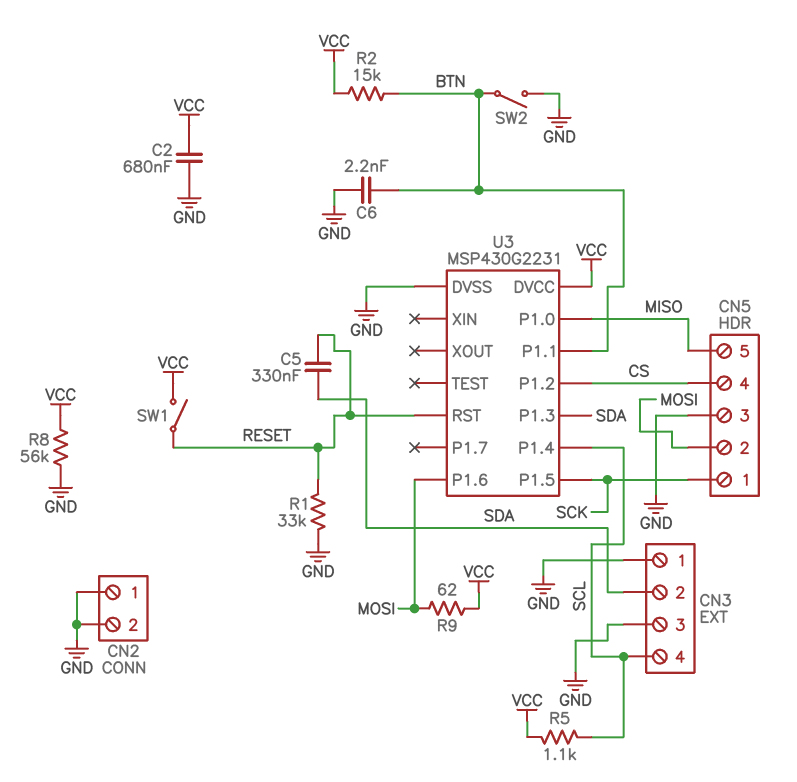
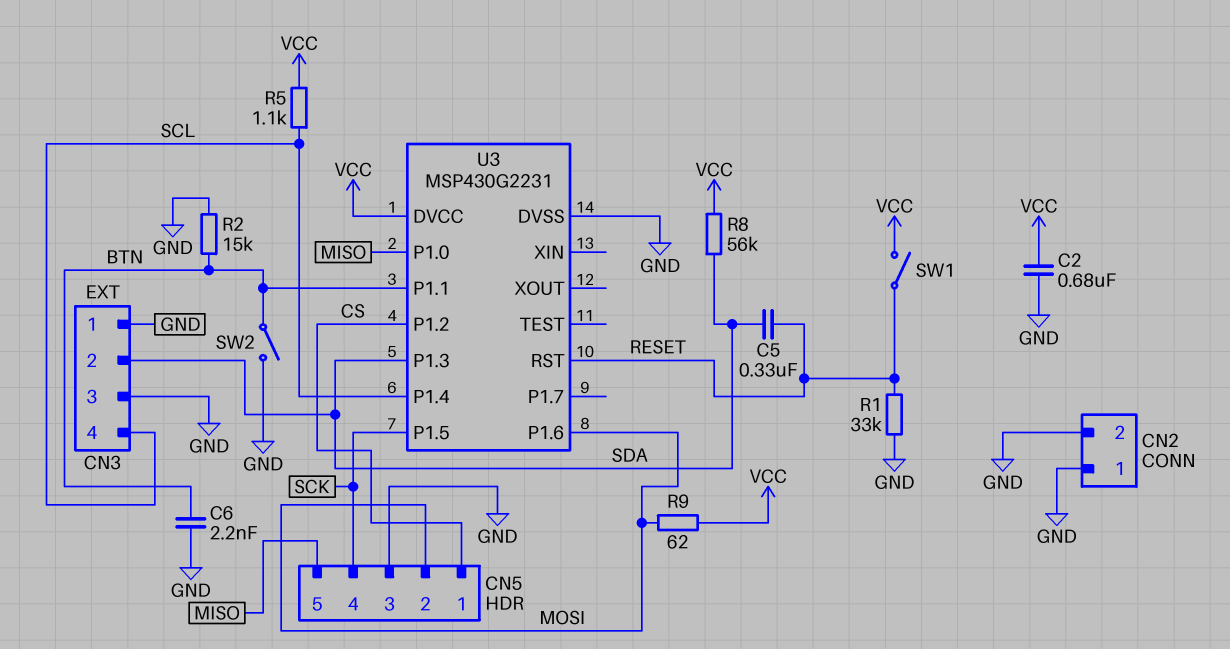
CN5 pin 1: SCK -> CS
CN5 pin 4: CS -> SCK
R2: 15k (BTN, VCC) -> 15k (BTN, GND)
R8: 56k (GND, VCC) -> 56k (SDA, VCC)

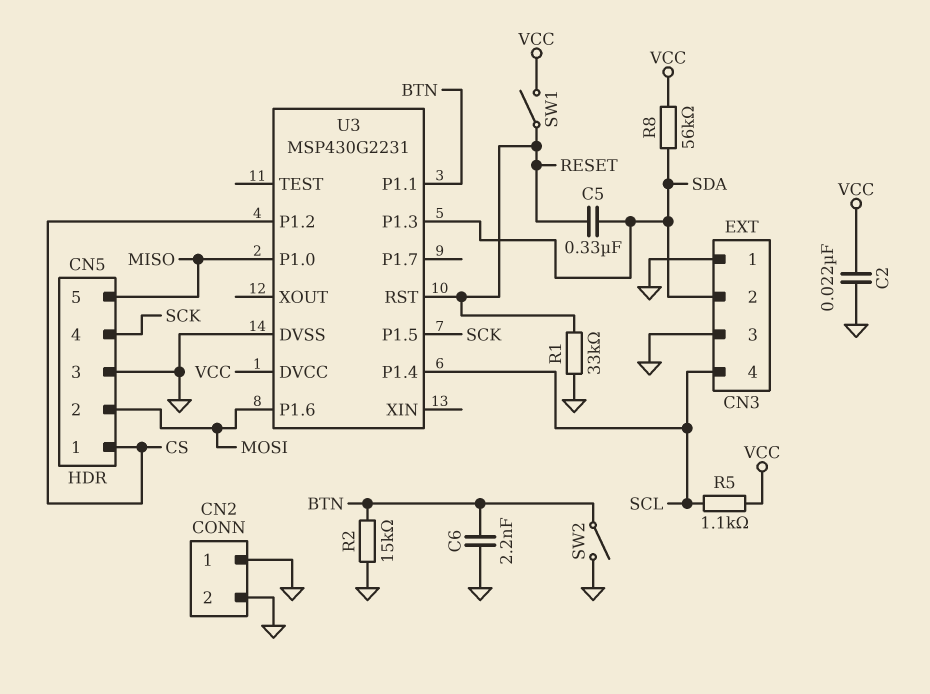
C2: 680nF (GND, VCC) -> 22nF (GND, VCC)
R9: 62 (MOSI, VCC) -> none

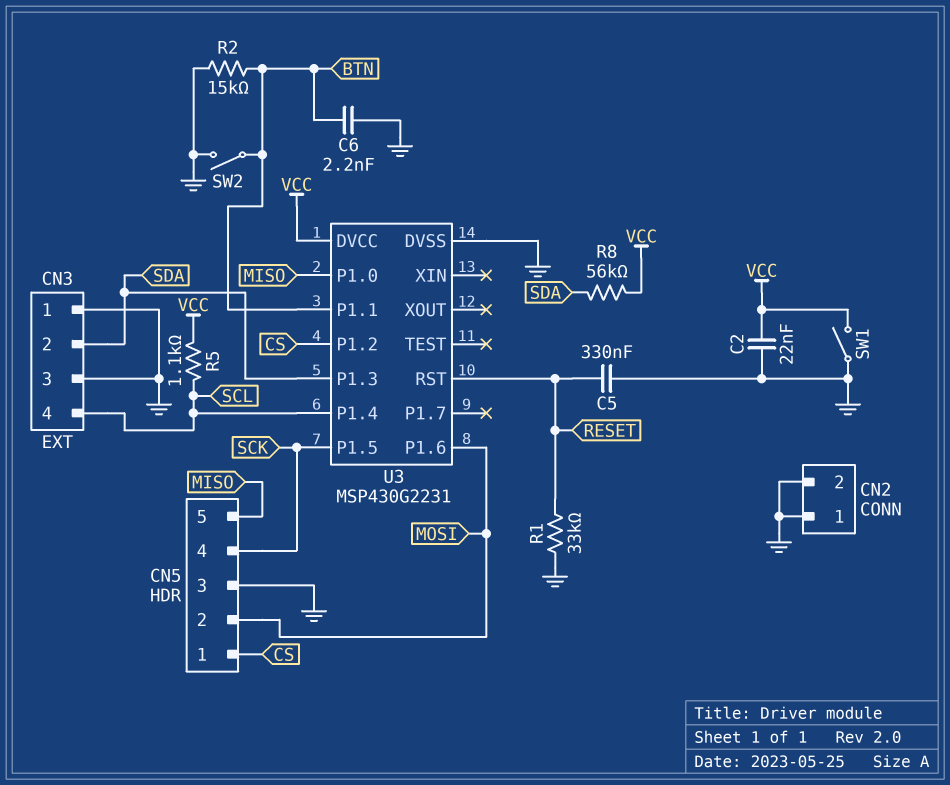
C5: 330nF (RESET, SDA) -> 330nF (GND, RESET)
SW1: switch (RESET, VCC) -> switch (GND, VCC)

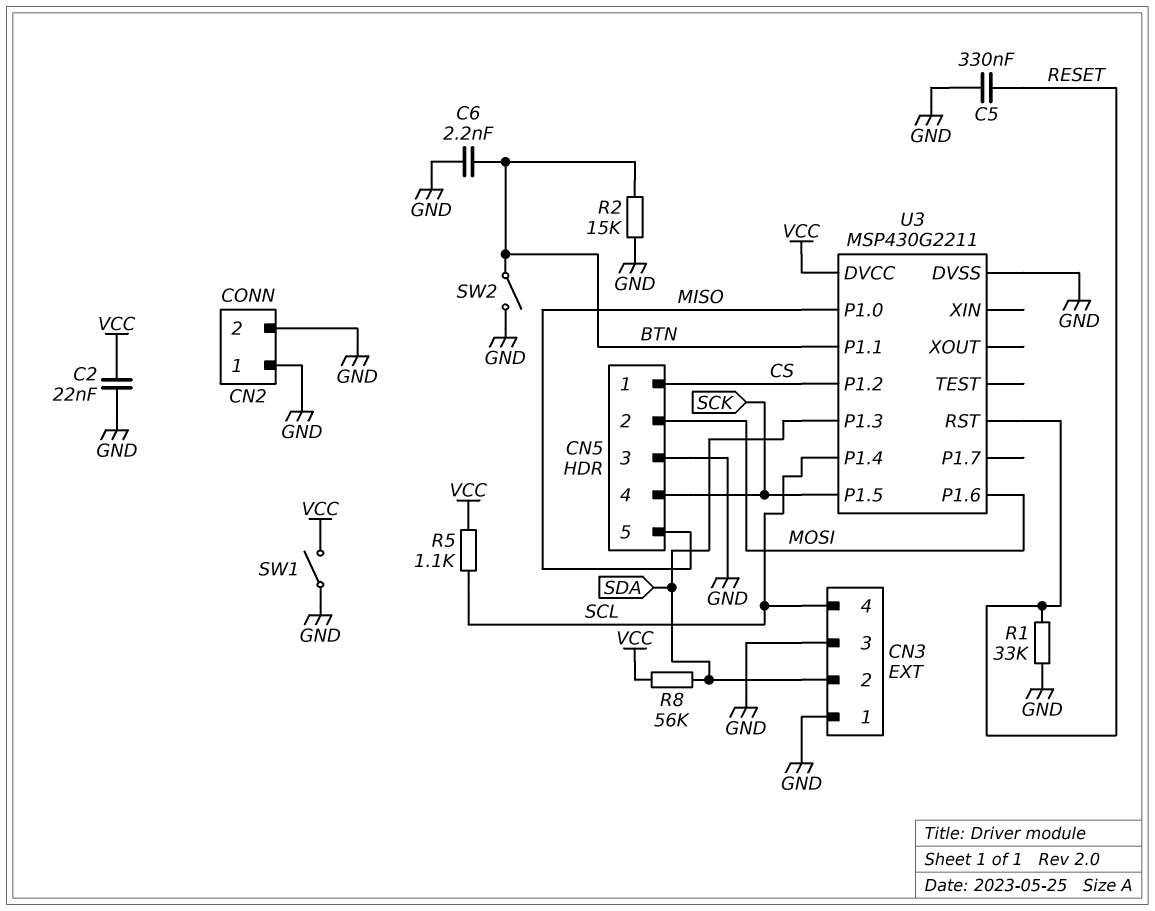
U3: MSP430G2231 -> MSP430G2211

